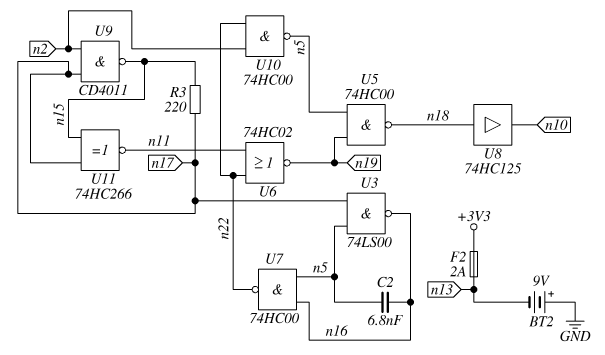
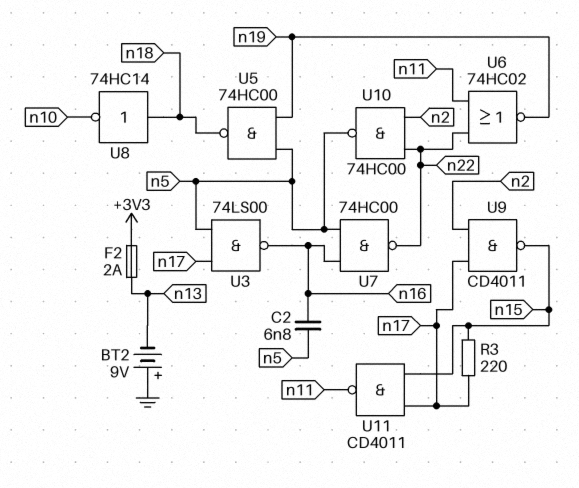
U8: buffer 74HC125 (in n18, out n10) -> NOT 74HC14 (in n18, out n10)
U11: XNOR 74HC266 (in n15, in n17, out n11) -> NAND CD4011 (in n15, in n17, out n11)

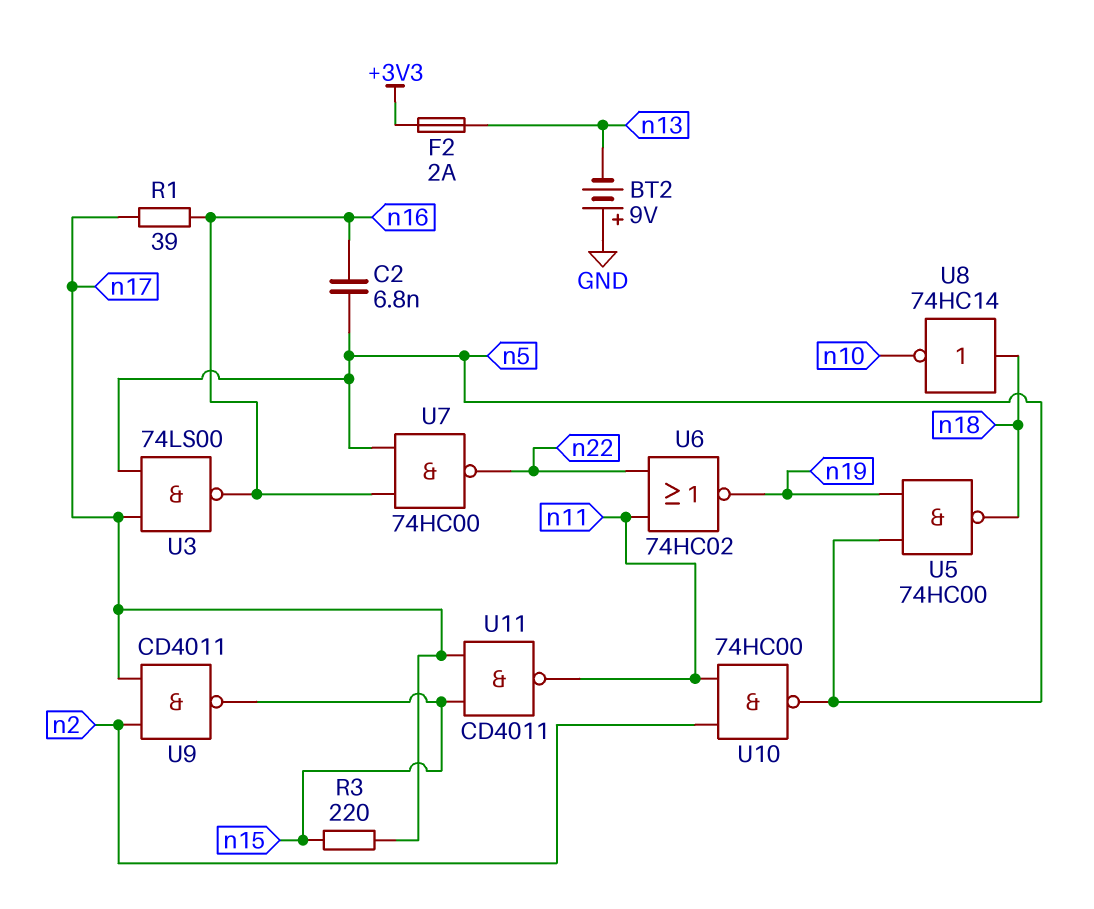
R1: none -> 39 (n16, n17)
U10: NAND 74HC00 (in n2, in n22, out n5) -> NAND 74HC00 (in n2, in n11, out n5)

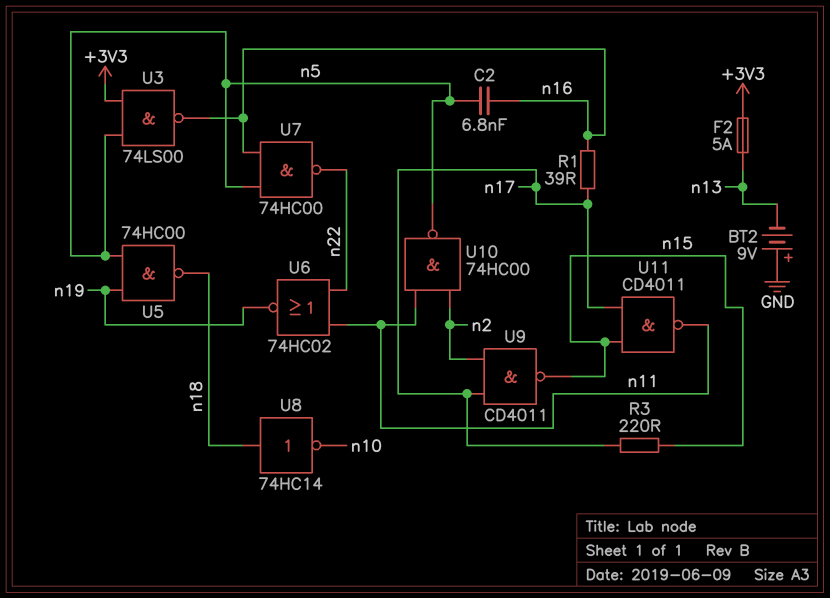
F2: 2A (+3V3, n13) -> 5A (+3V3, n13)
U3: NAND 74LS00 (in n5, in n17, out n16) -> NAND 74LS00 (in +3V3, in n5, out n16)

